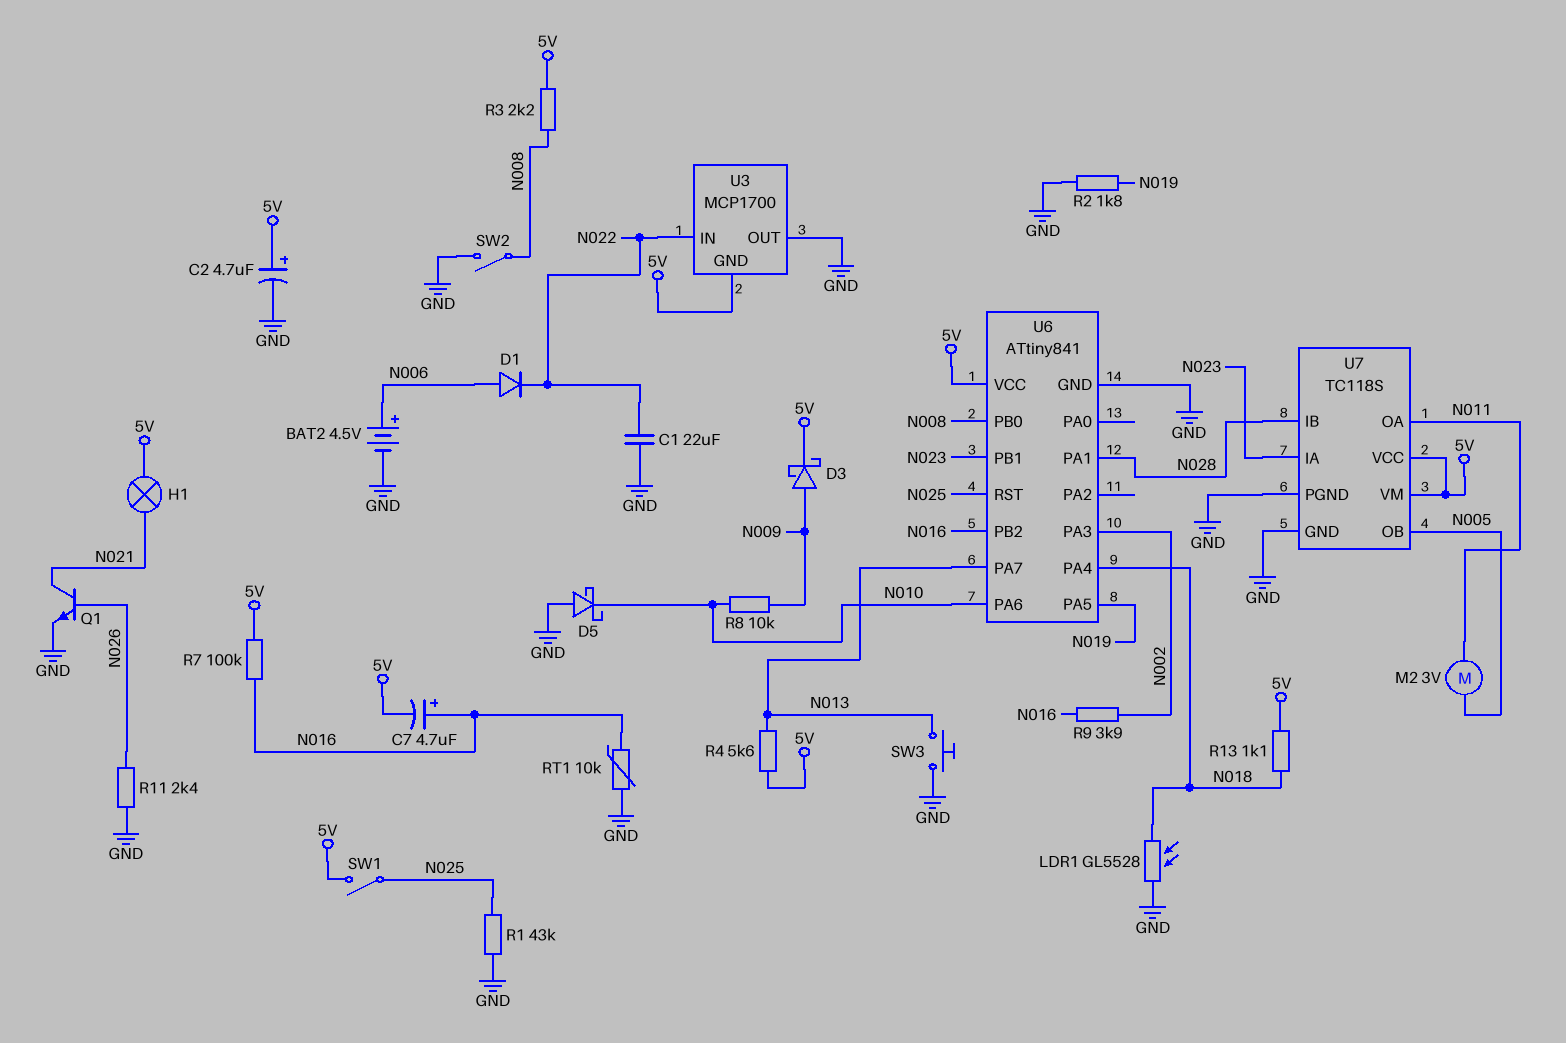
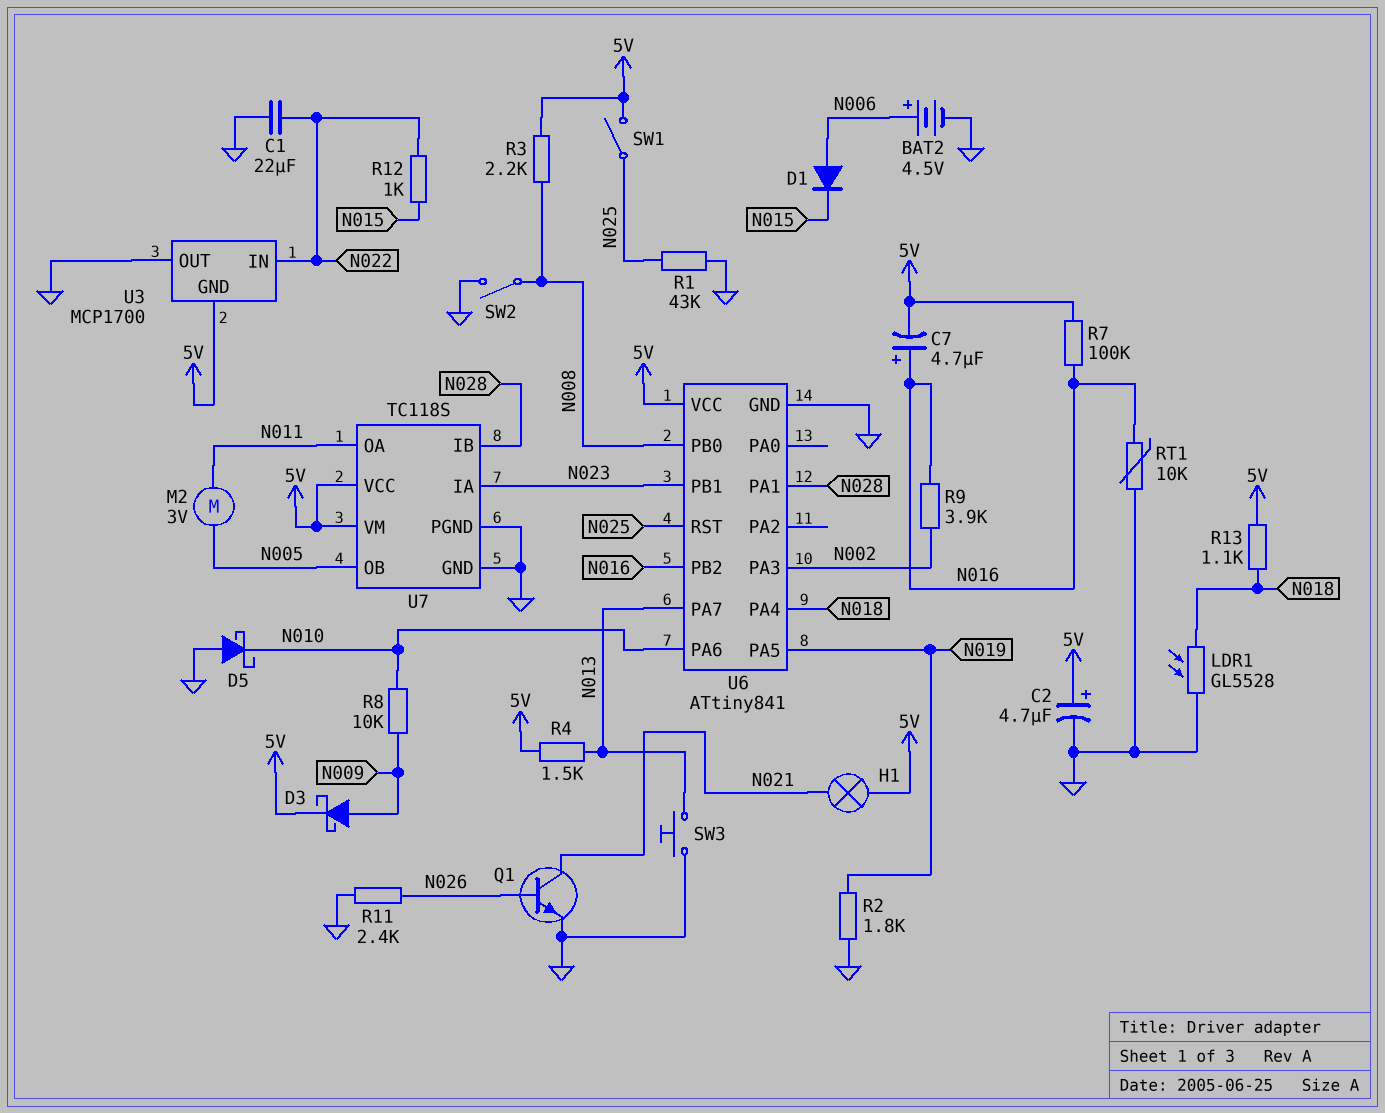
D1: diode (A N006, K N022) -> diode (A N006, K N015)
R4: 5.6k (5V, N013) -> 1.5k (5V, N013)
R12: none -> 1k (N015, N022)

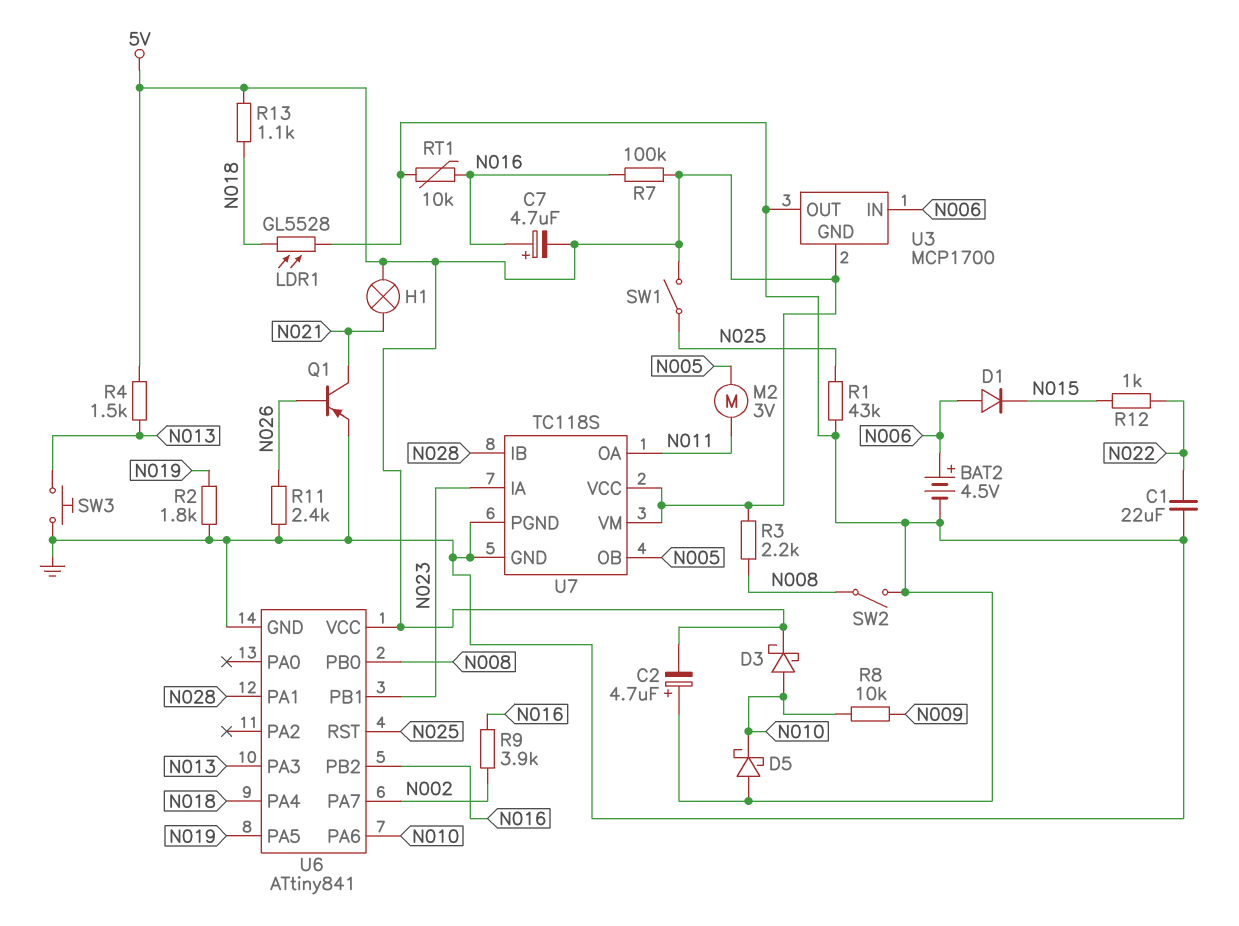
C2: 4.7uF (plus 5V, minus GND) -> 4.7uF (plus GND, minus 5V)
D3: schottky (A N009, K 5V) -> schottky (A N010, K 5V)
Q1: NPN (B N026, C N021, E GND) -> PNP (B N026, C N021, E GND)
U3 pin IN: N022 -> N006
U6 pin PA3: N002 -> N013
U6 pin PA7: N013 -> N002

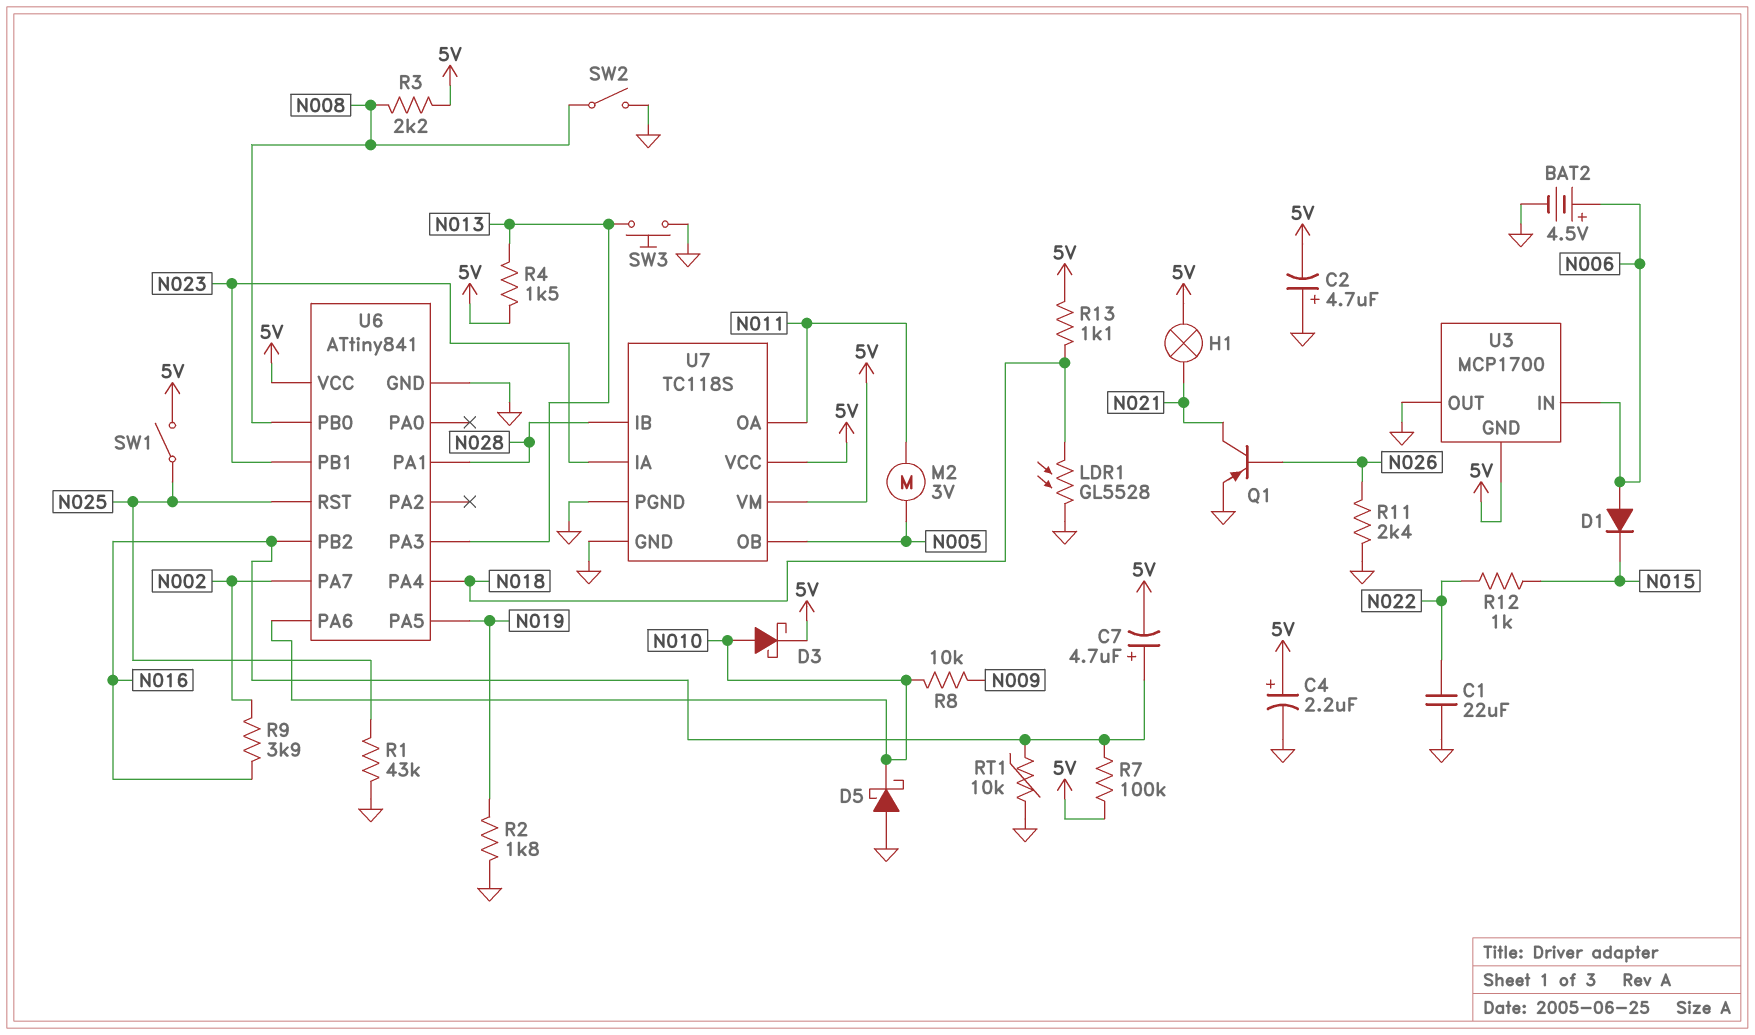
C4: none -> 2.2uF (plus 5V, minus GND)

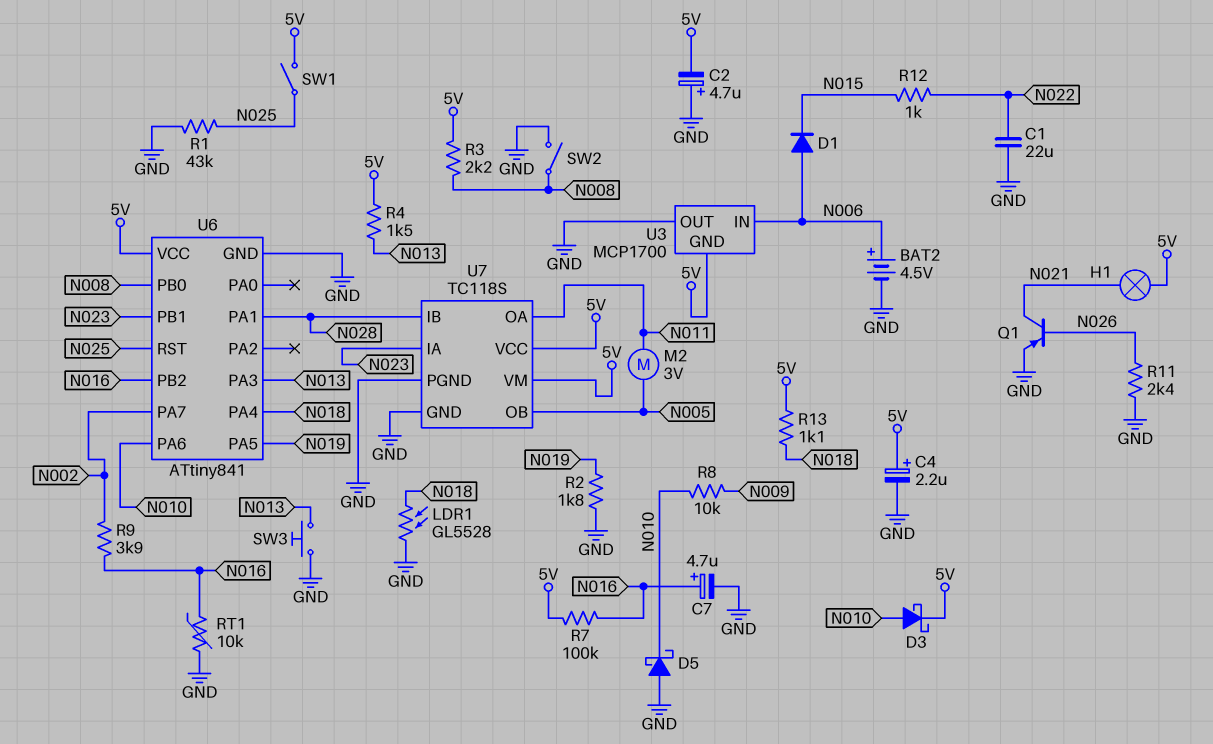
C7: 4.7uF (plus N016, minus 5V) -> 4.7uF (plus N016, minus GND)

